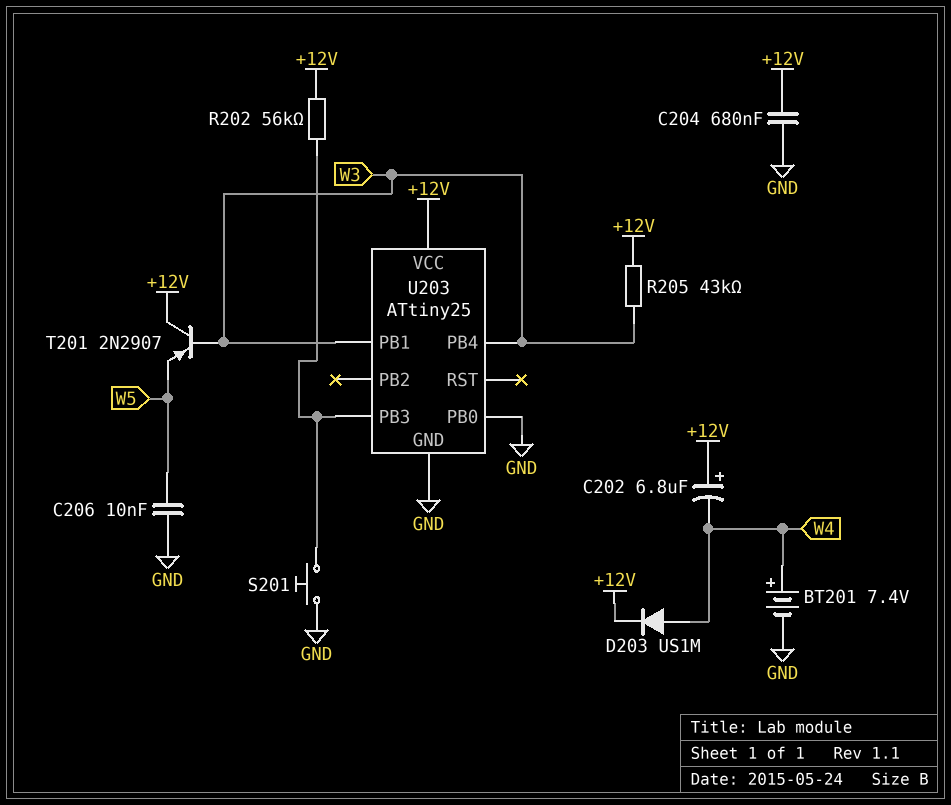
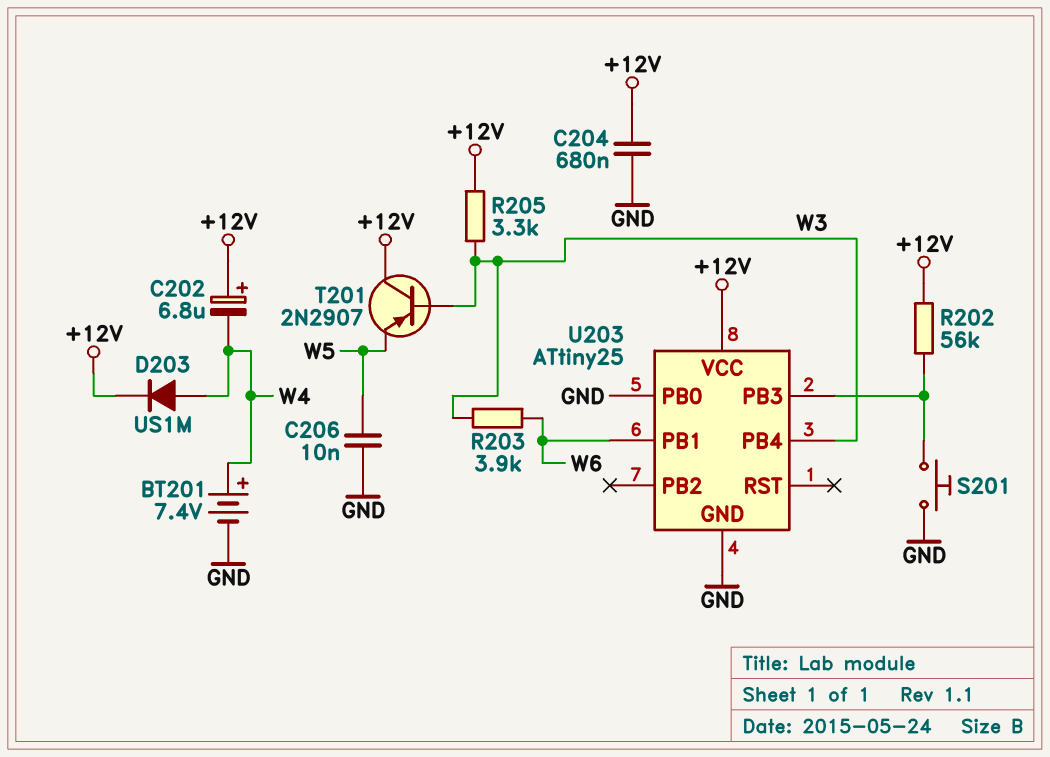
R203: none -> 3.9k (W3, W6)
R205: 43k (+12V, W3) -> 3.3k (+12V, W3)
U203 pin PB1: W3 -> W6

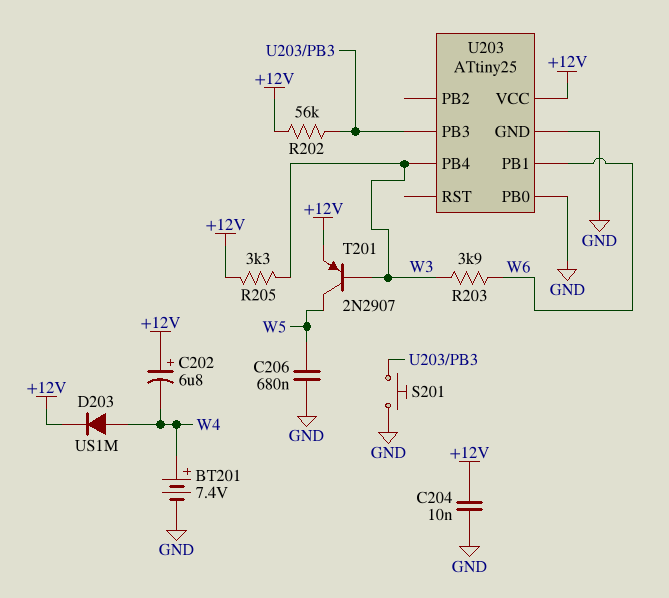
C204: 680nF (+12V, GND) -> 10nF (+12V, GND)
C206: 10nF (GND, W5) -> 680nF (GND, W5)
T201: PNP 2N2907 (B W3, C +12V, E W5) -> PNP 2N2907 (B W3, C W5, E +12V)

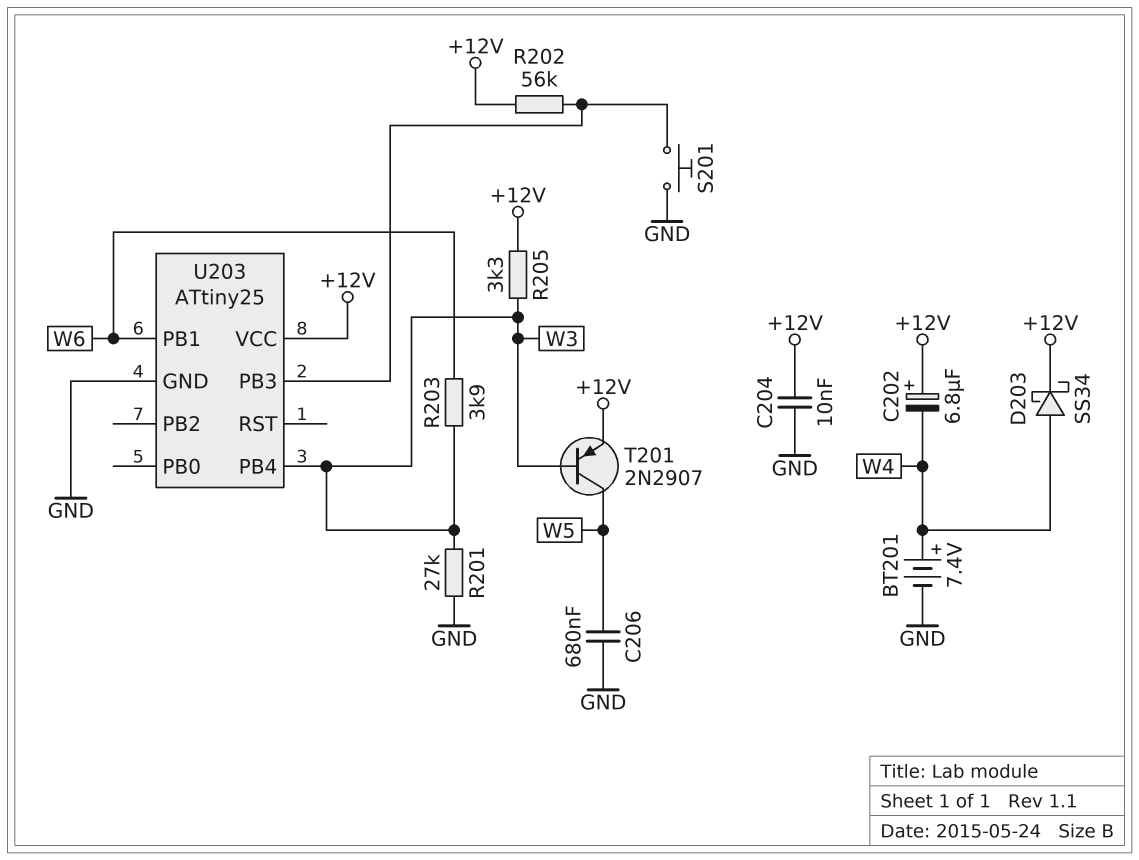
D203: diode US1M (A W4, K +12V) -> schottky SS34 (A W4, K +12V)
R201: none -> 27k (GND, W3)
U203 pin PB0: GND -> none

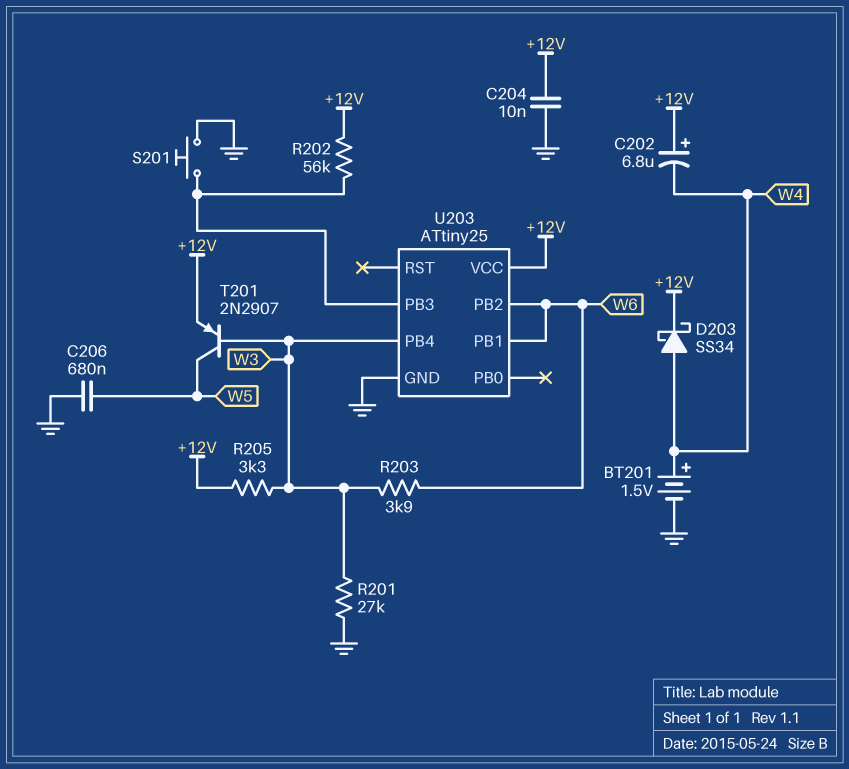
BT201: 7.4V (plus W4, minus GND) -> 1.5V (plus W4, minus GND)
U203 pin PB2: none -> W6

